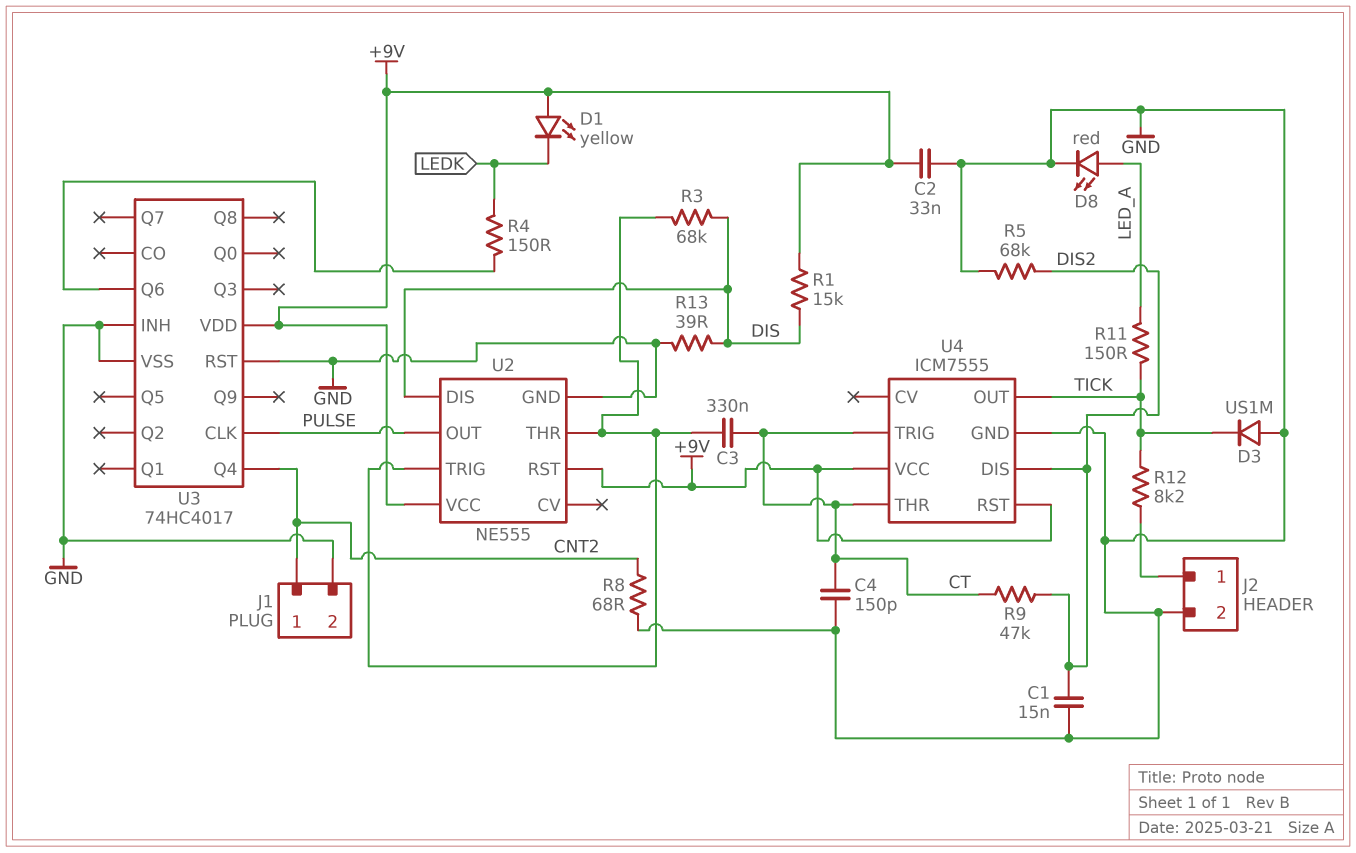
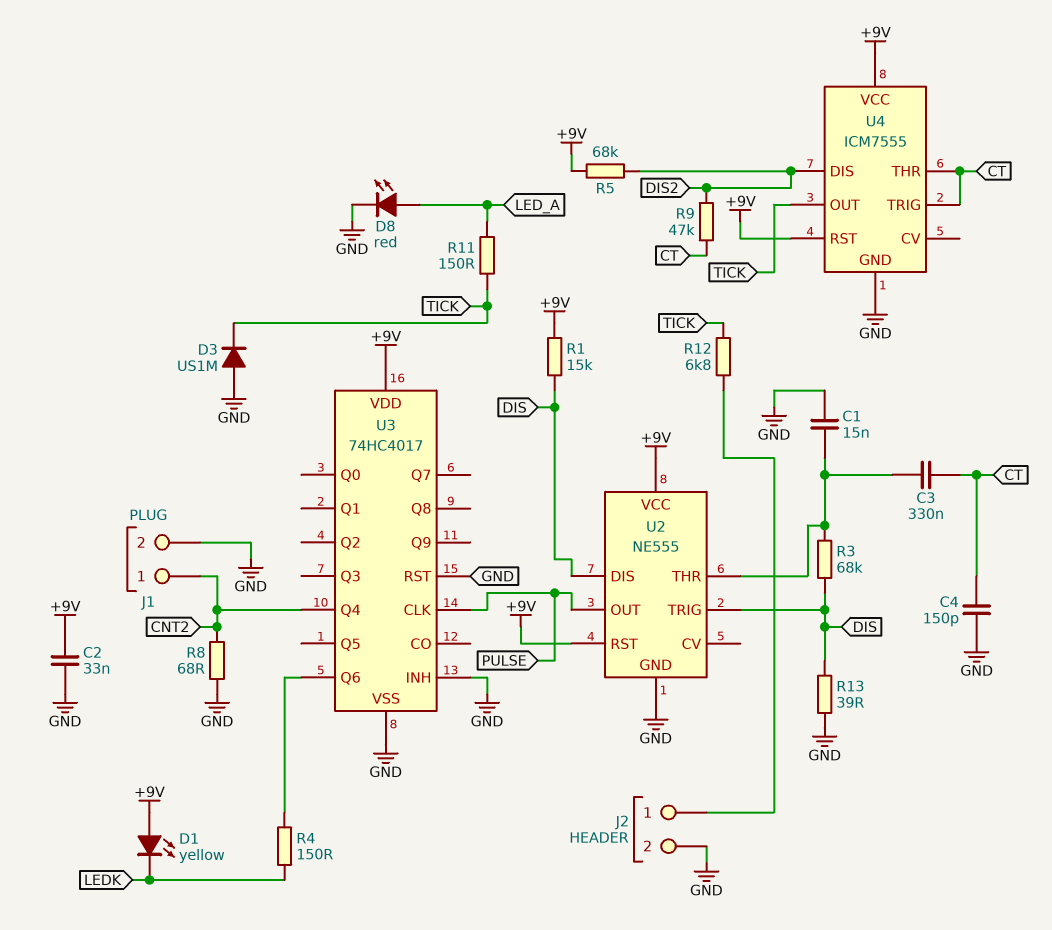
C1: 15nF (DIS2, GND) -> 15nF (GND, U2/THR)
R5: 68k (DIS2, GND) -> 68k (+9V, DIS2)
R12: 8.2k (J2/1, TICK) -> 6.8k (J2/1, TICK)
U2 pin TRIG: U2/THR -> DIS

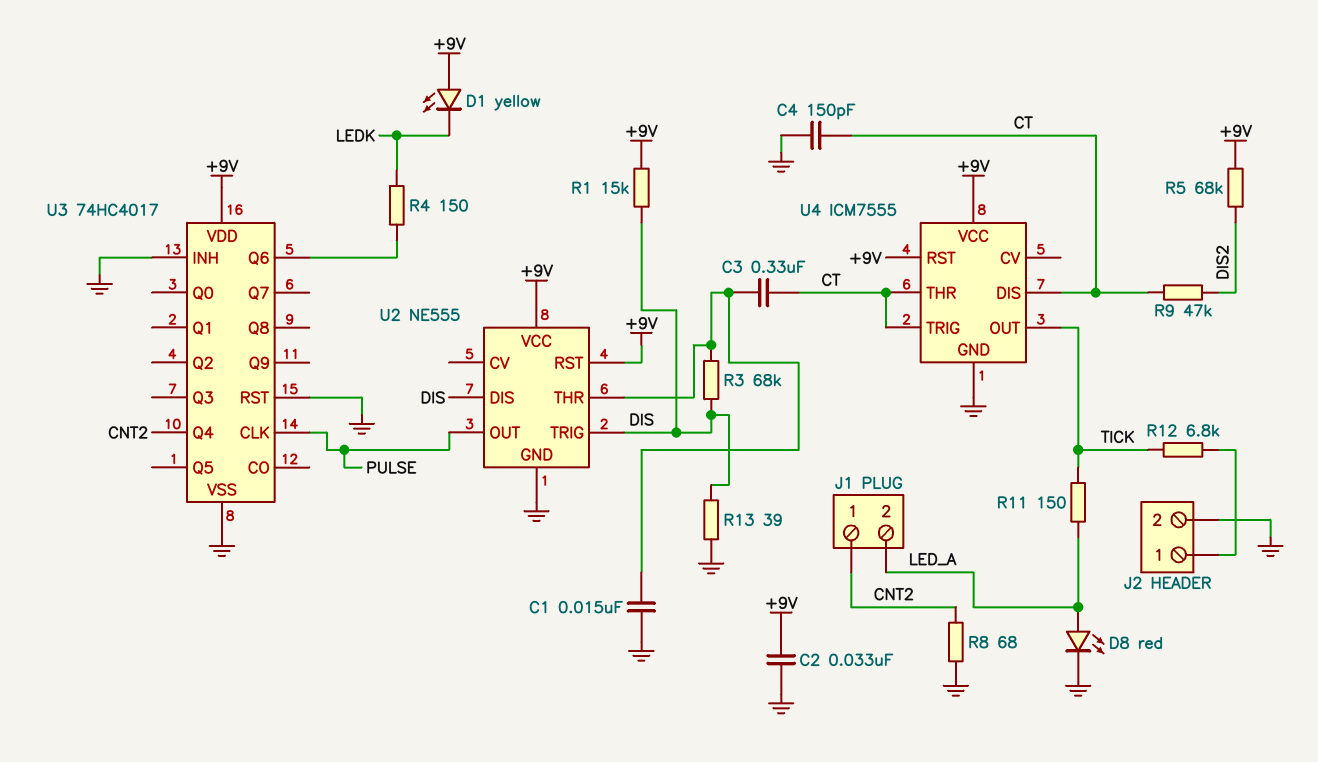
D3: diode US1M (A GND, K TICK) -> none
J1 pin 2: GND -> LED_A
U4 pin DIS: DIS2 -> CT

